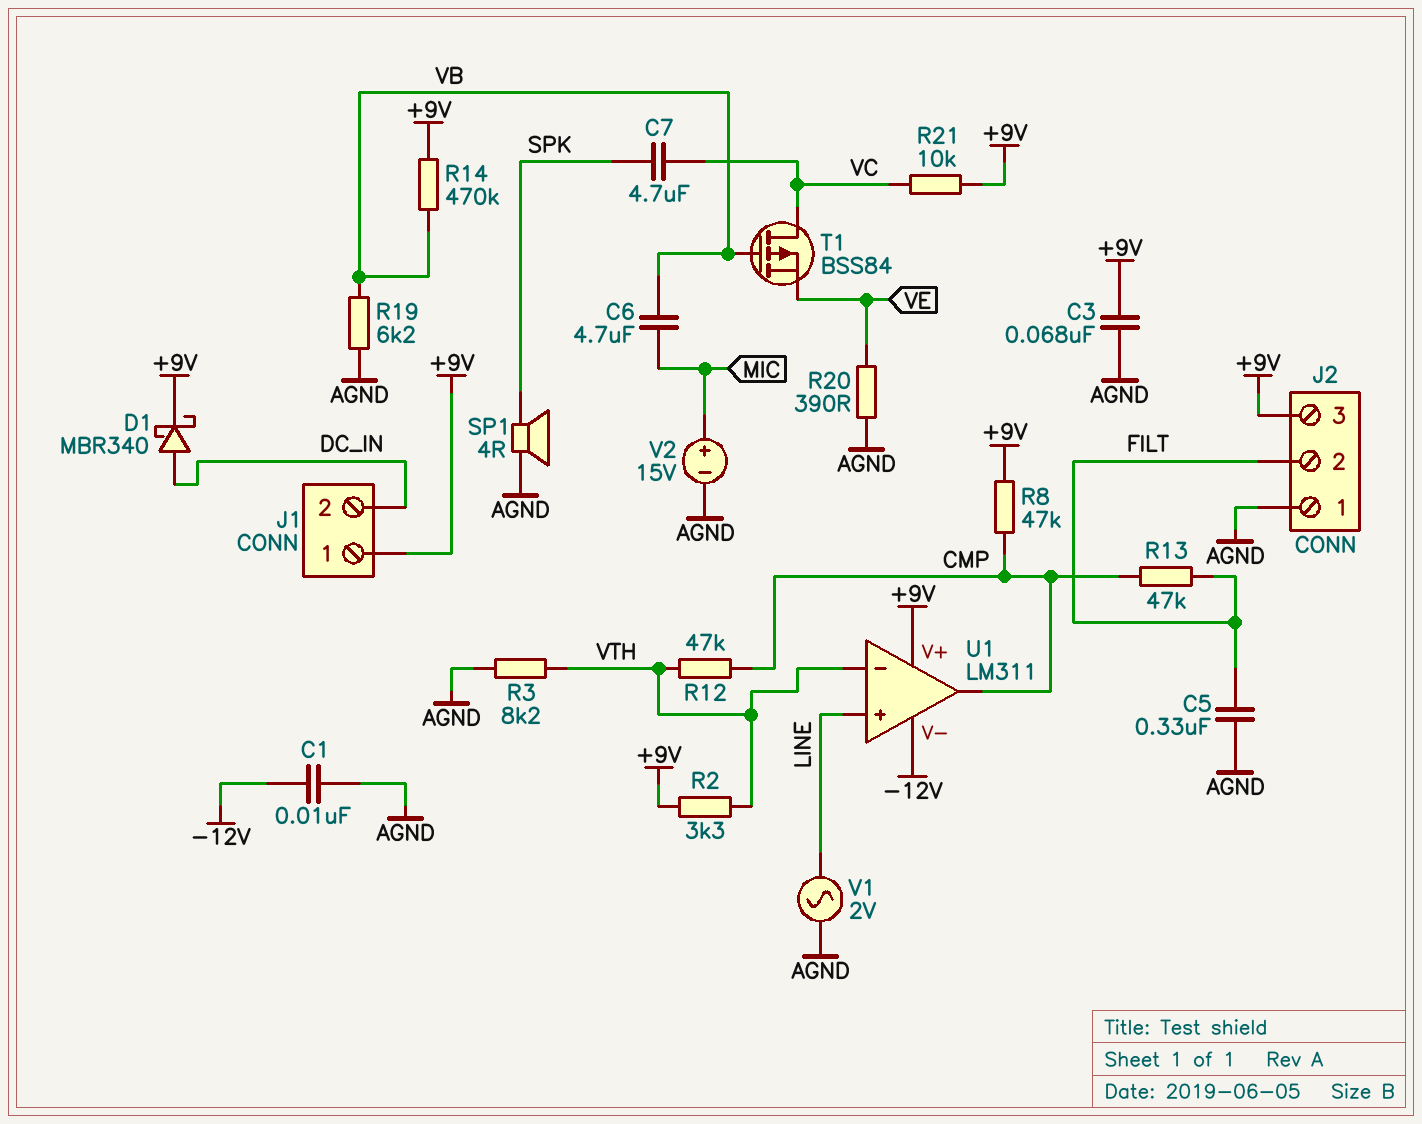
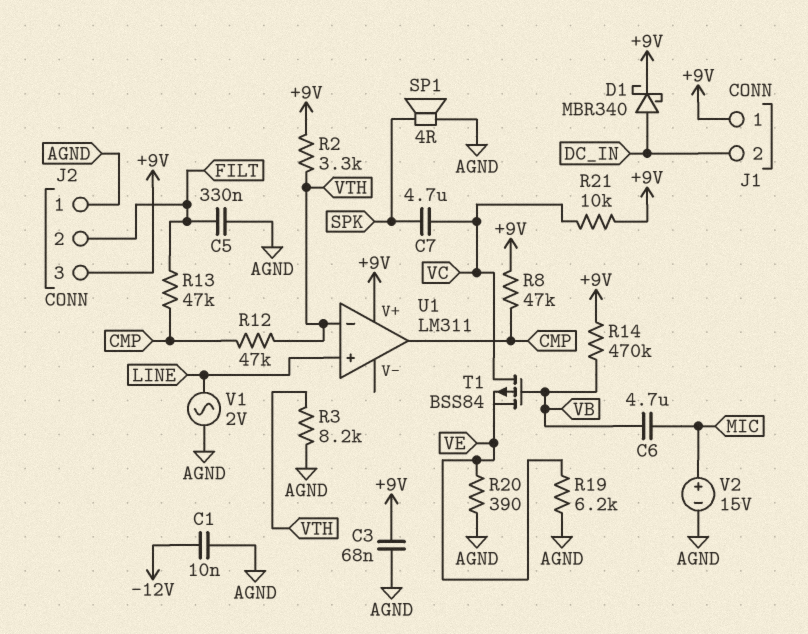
R19: 6.2k (AGND, VB) -> 6.2k (AGND, VE)
U1 pin V-: -12V -> none

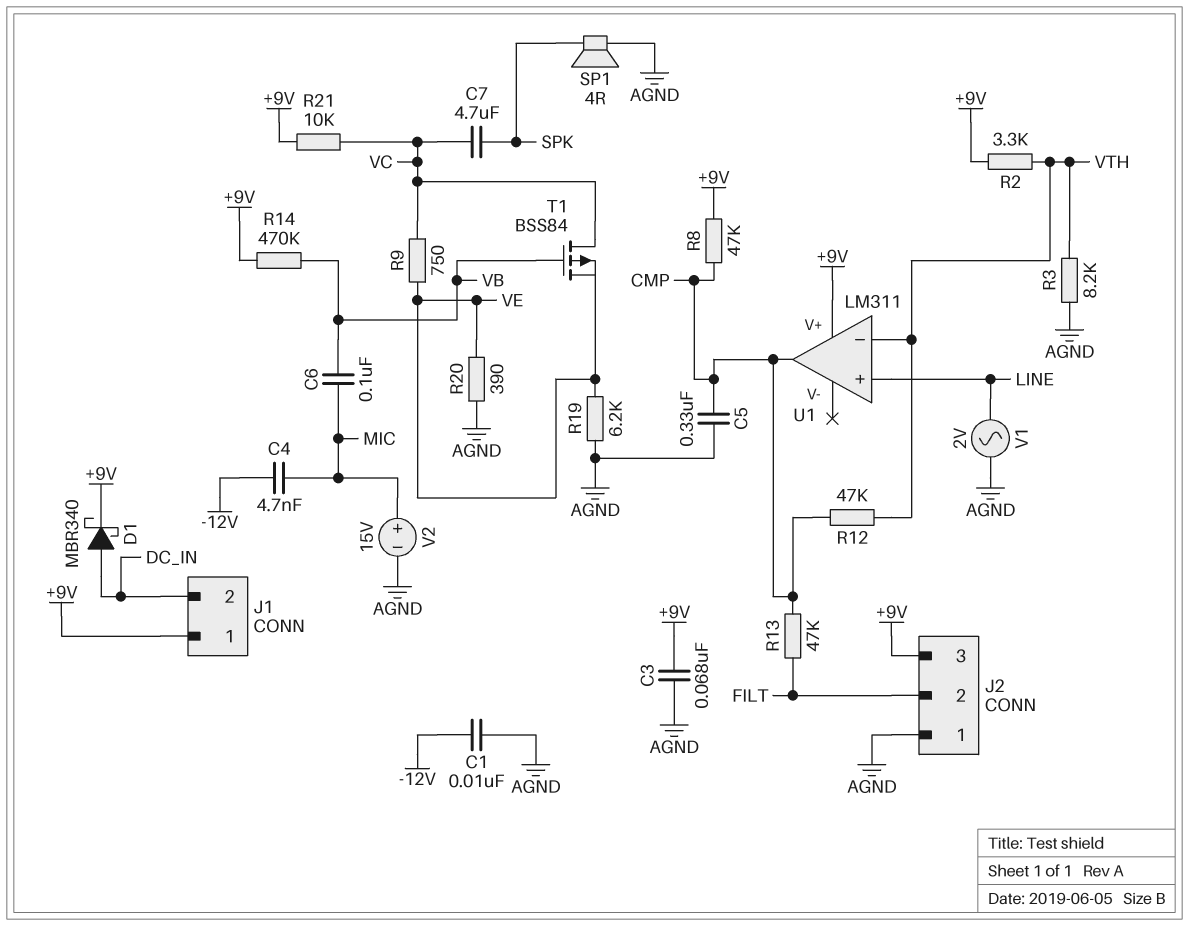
C4: none -> 4.7nF (-12V, MIC)
C5: 330nF (AGND, FILT) -> 330nF (AGND, CMP)
C6: 4.7uF (MIC, VB) -> 100nF (MIC, VB)
R9: none -> 750 (VC, VE)

